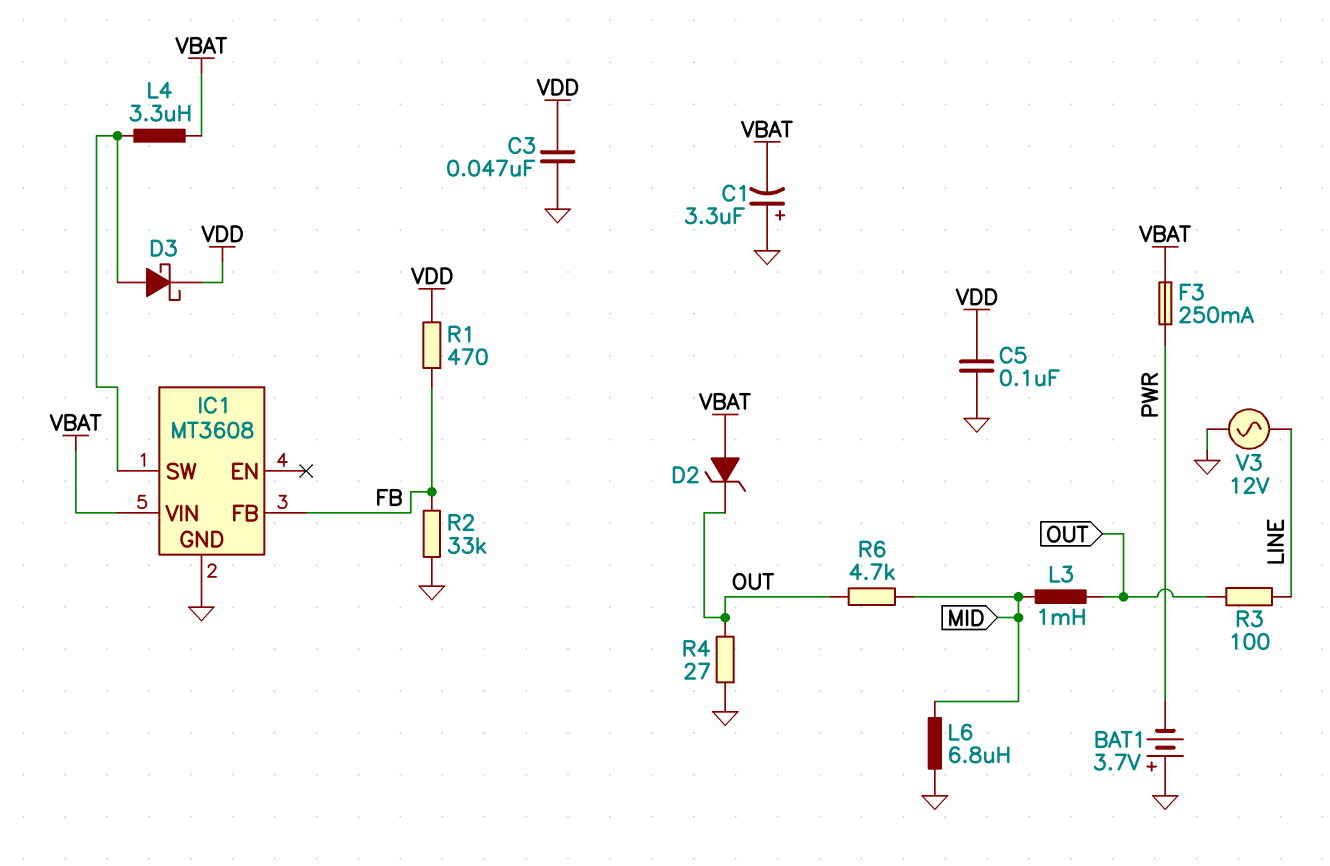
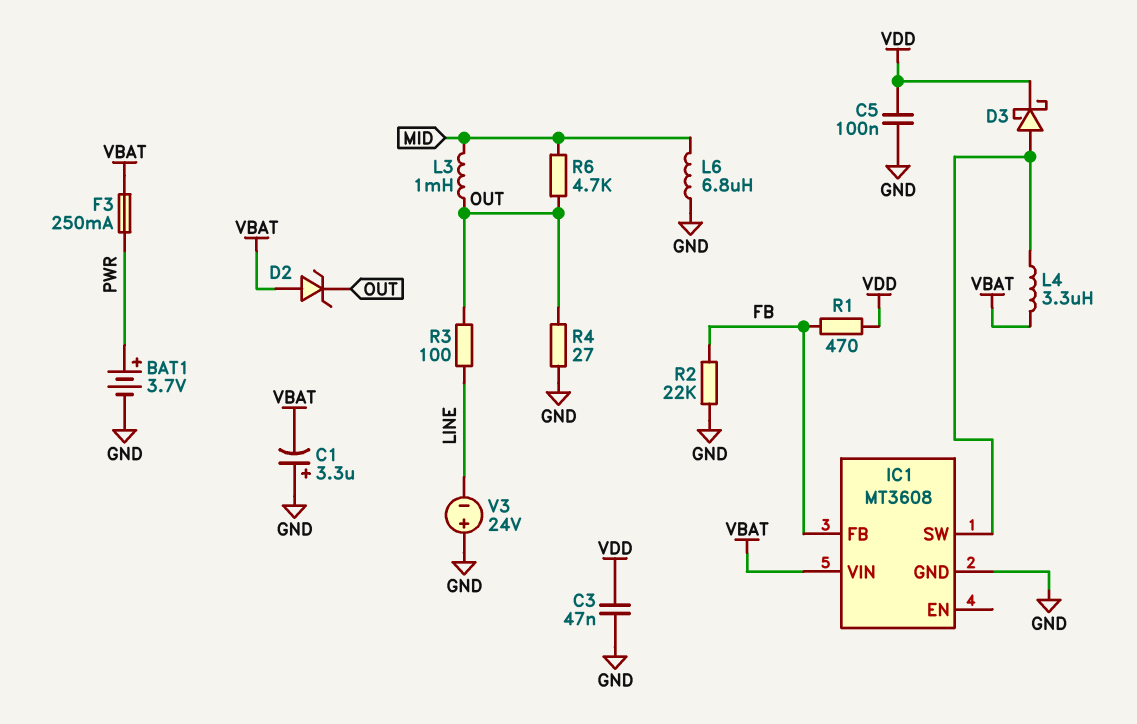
BAT1: 3.7V (plus GND, minus PWR) -> 3.7V (plus PWR, minus GND)
R2: 33k (FB, GND) -> 22k (FB, GND)
V3: AC 12V (GND, LINE) -> 24V (plus GND, minus LINE)

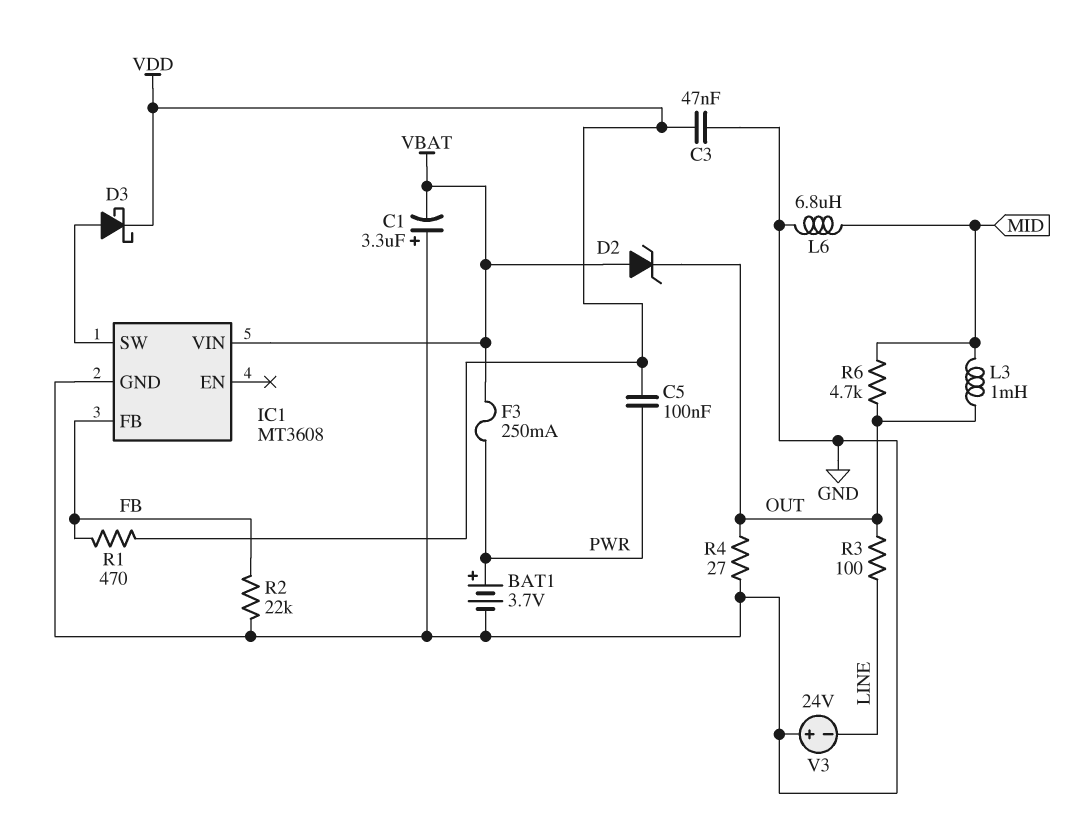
C5: 100nF (GND, VDD) -> 100nF (PWR, VDD)
L4: 3.3uH (IC1/SW, VBAT) -> none

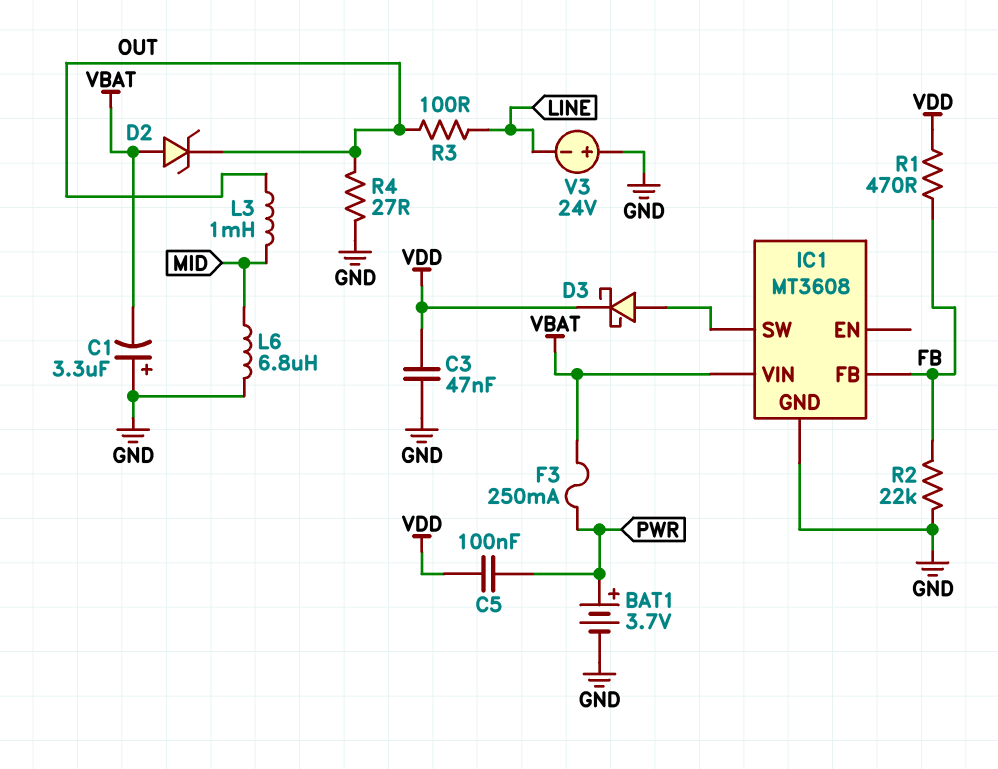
R6: 4.7k (MID, OUT) -> none

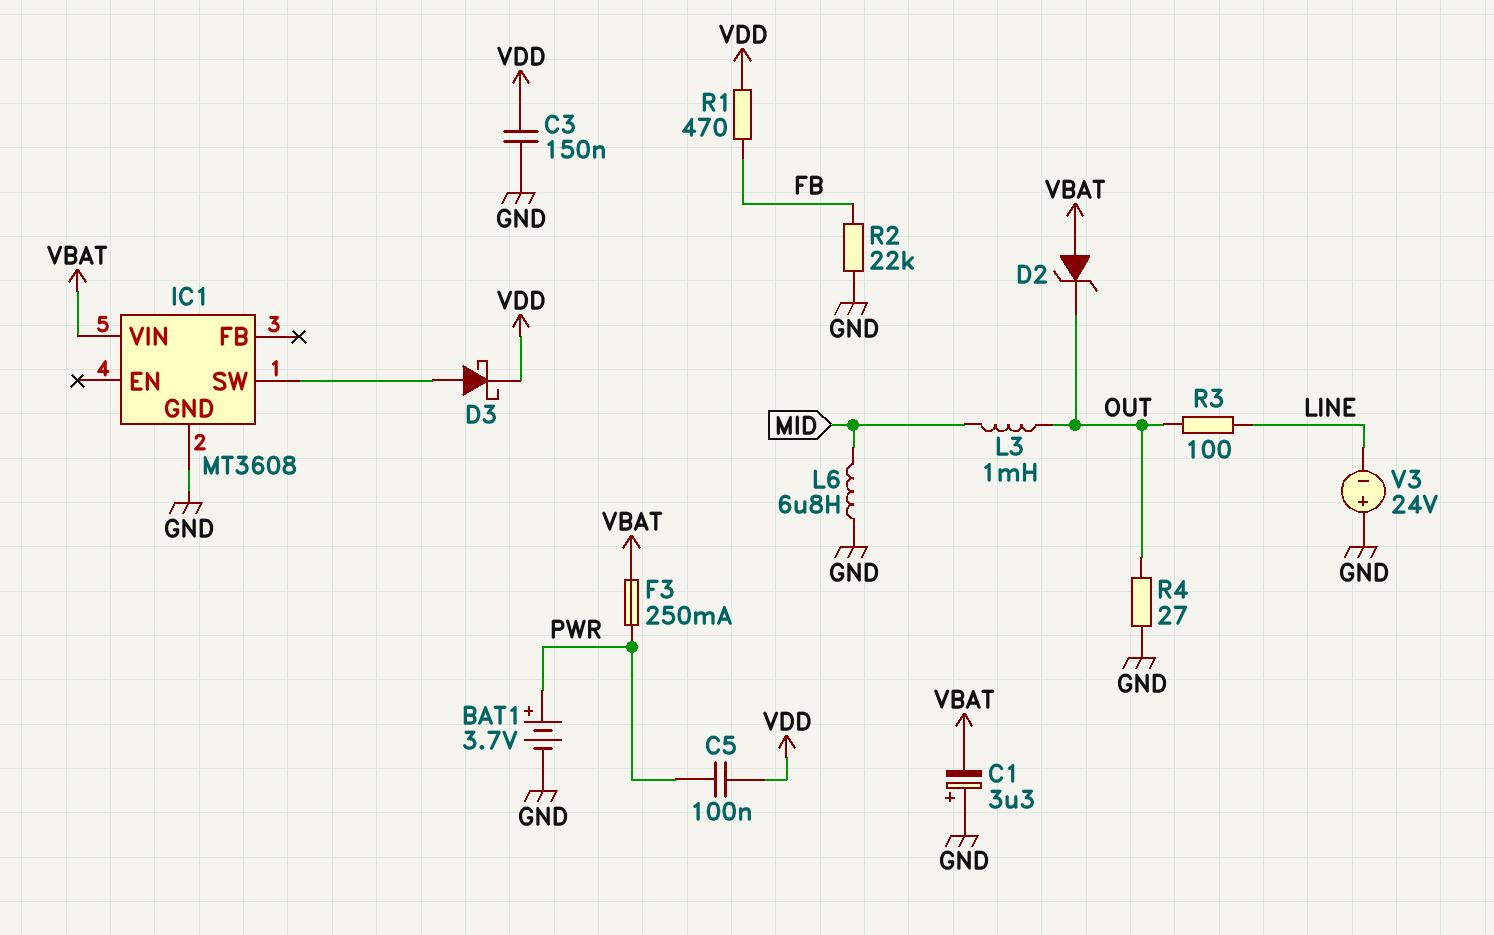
C3: 47nF (GND, VDD) -> 150nF (GND, VDD)
IC1 pin FB: FB -> none

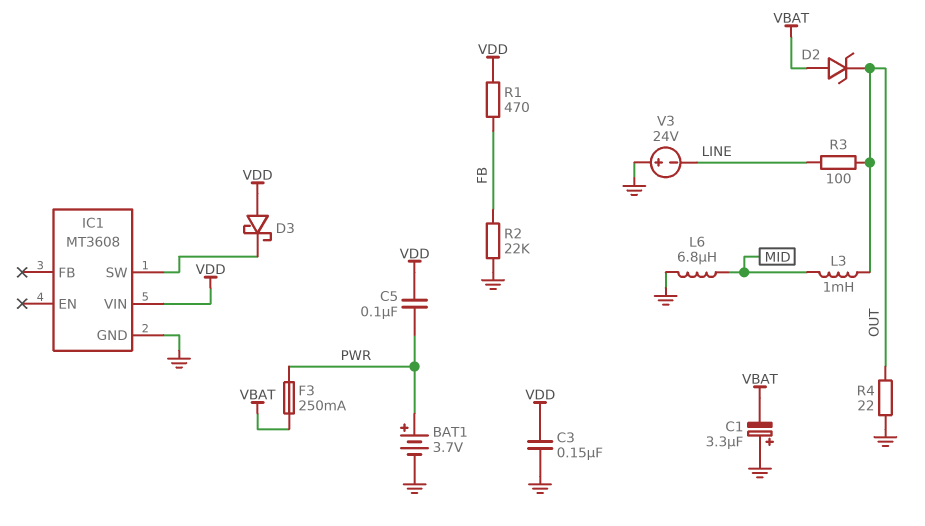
D3: schottky (A IC1/SW, K VDD) -> schottky (A VDD, K IC1/SW)
IC1 pin VIN: VBAT -> VDD
R4: 27 (GND, OUT) -> 22 (GND, OUT)

